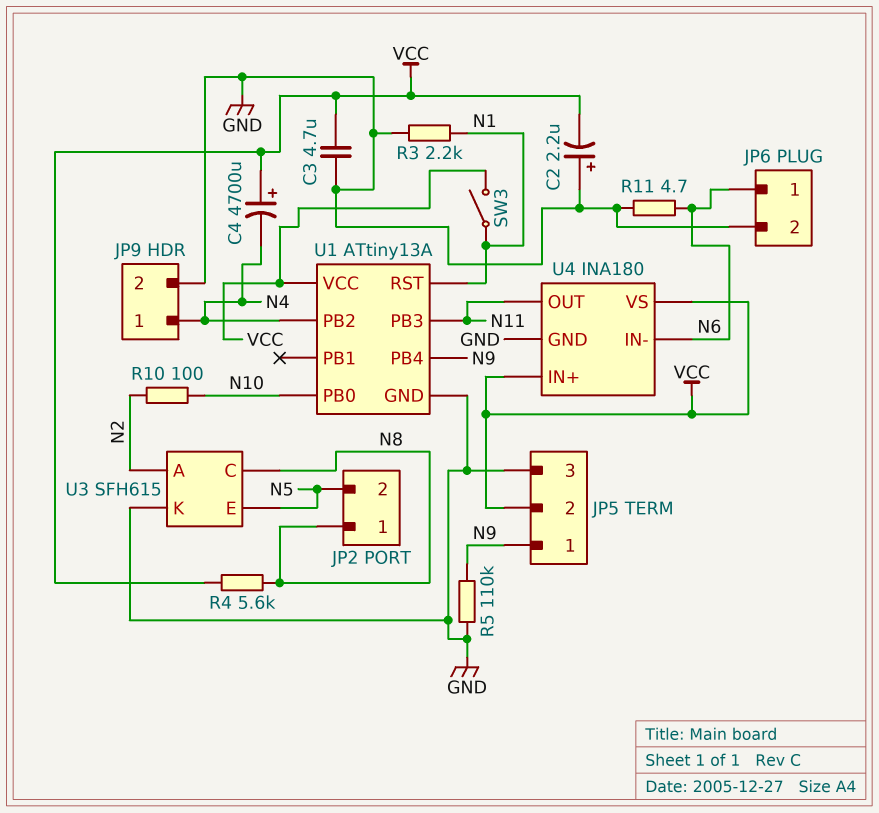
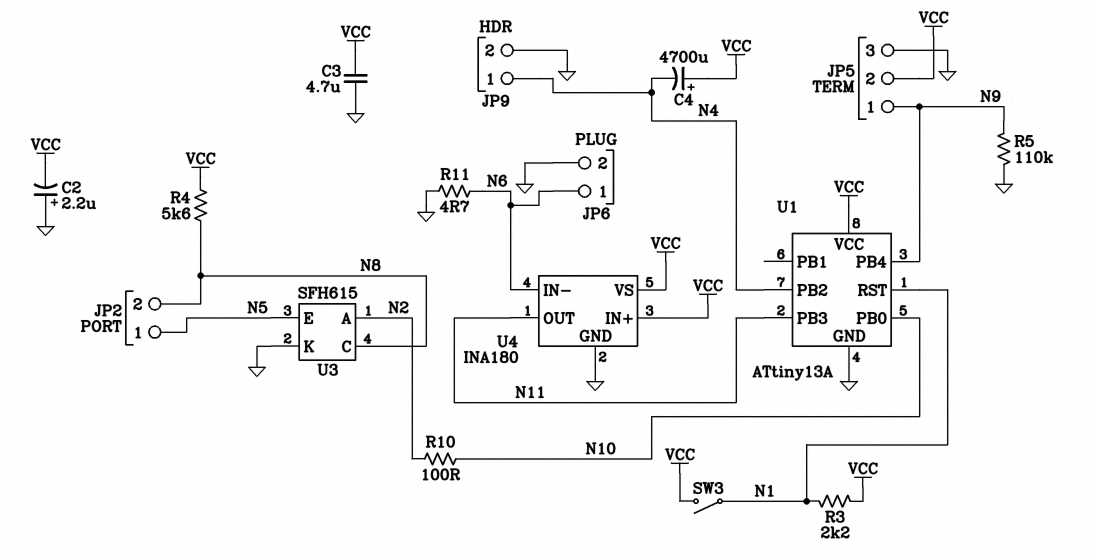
JP2 pin 1: N8 -> N5
JP2 pin 2: N5 -> N8
R3: 2.2k (GND, N1) -> 2.2k (N1, VCC)

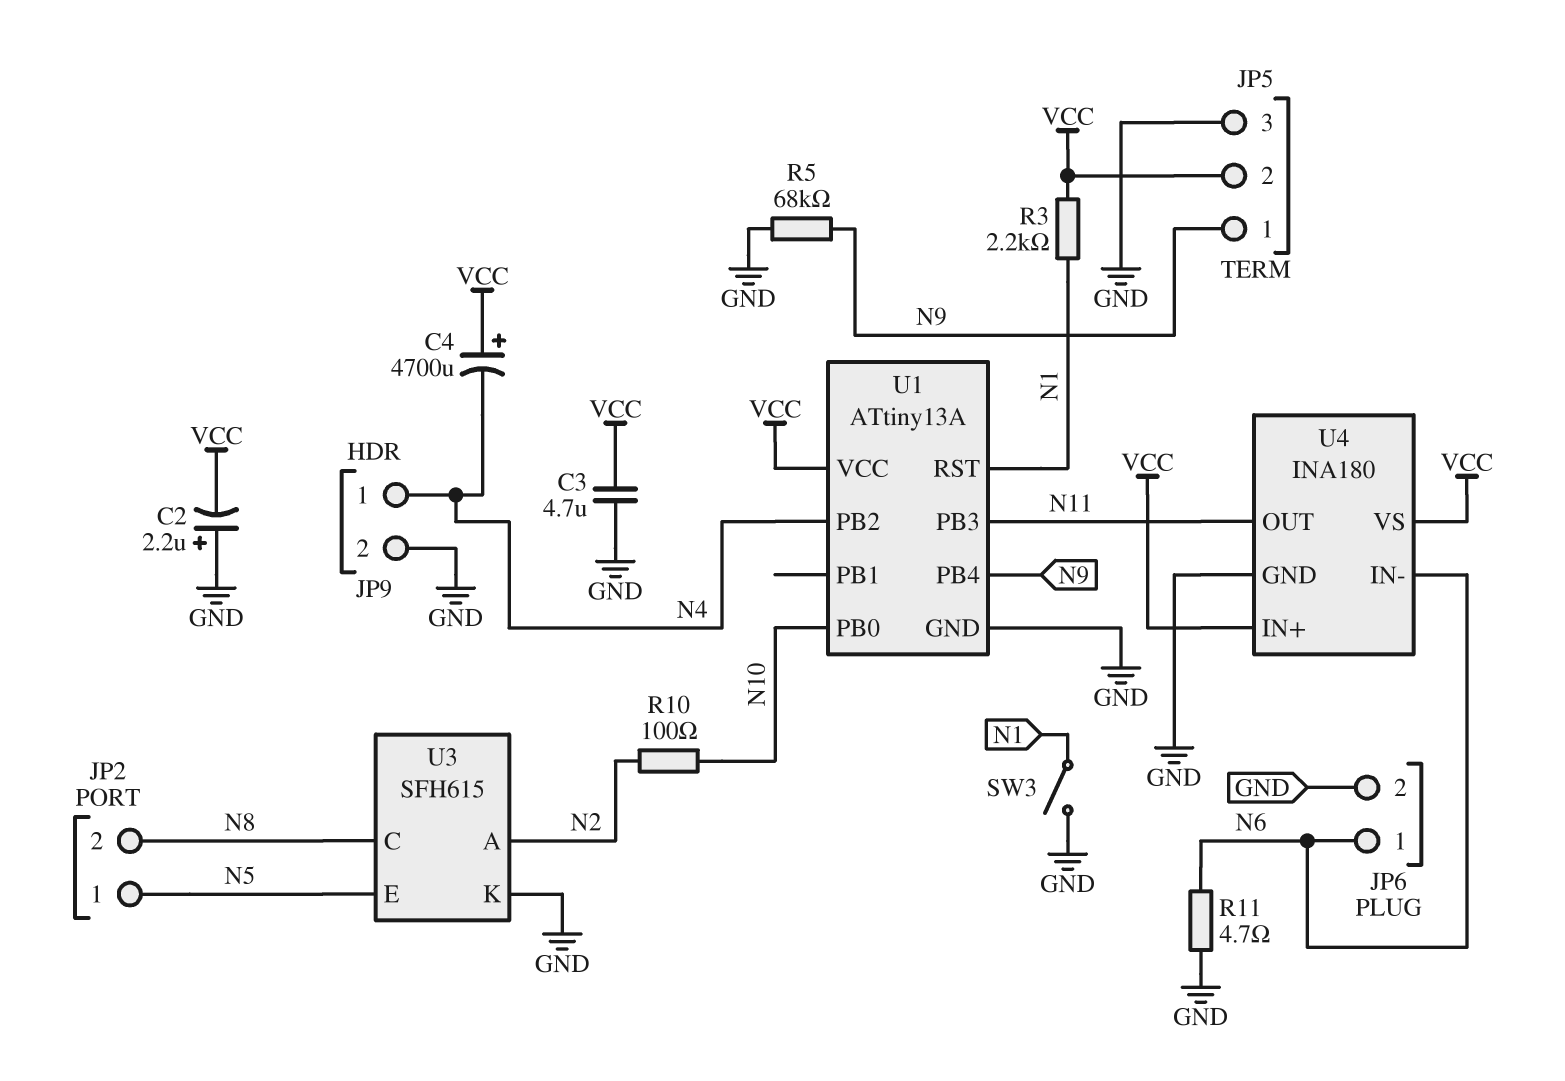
R4: 5.6k (N8, VCC) -> none
R5: 110k (GND, N9) -> 68k (GND, N9)
SW3: switch (N1, VCC) -> switch (GND, N1)

